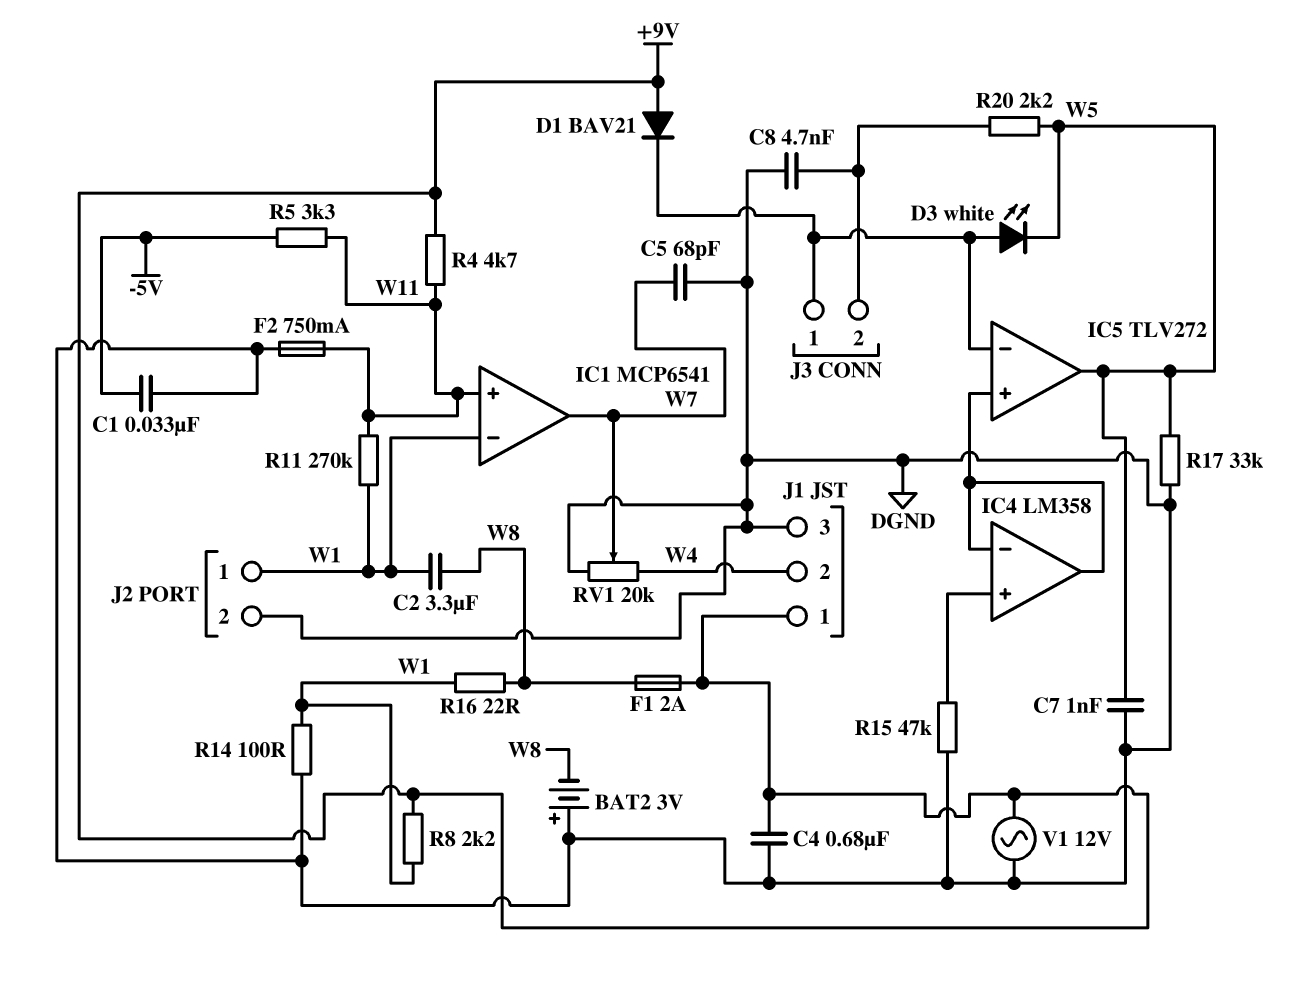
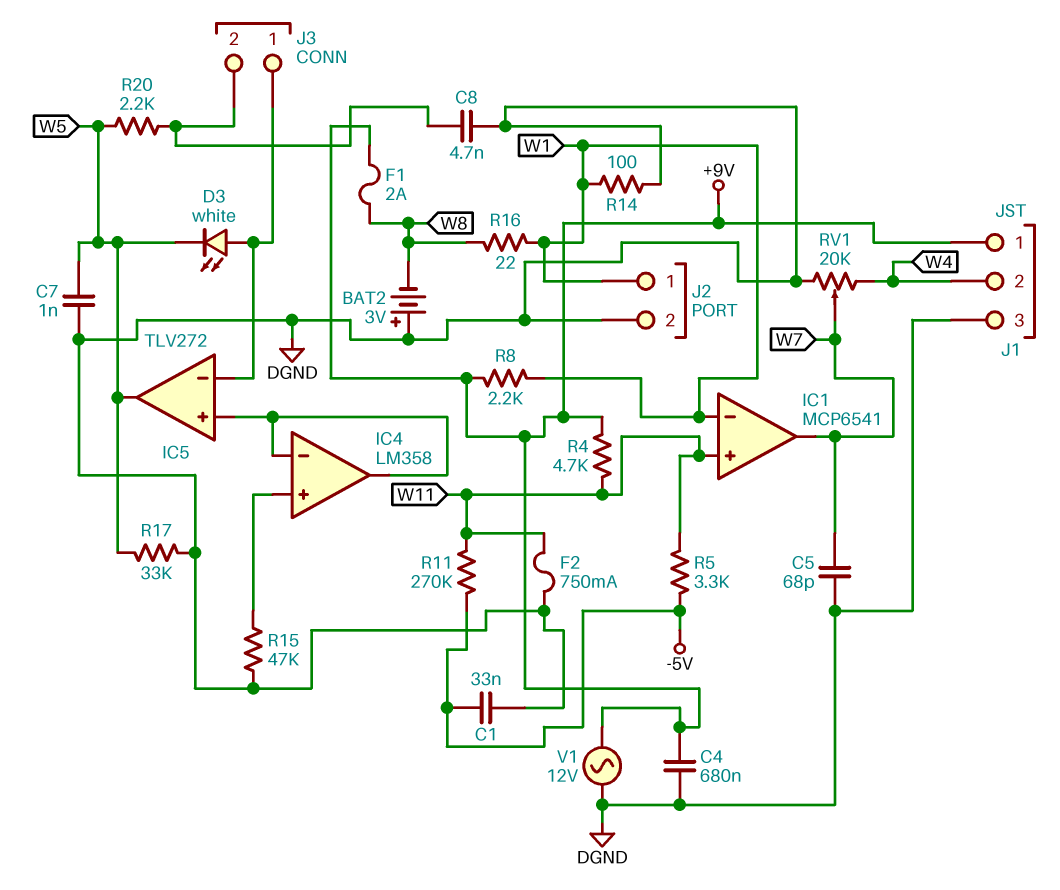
C2: 3.3uF (W1, W8) -> none
D1: diode BAV21 (A +9V, K IC5/in-) -> none
R11: 270k (W1, W11) -> 270k (-5V, W11)

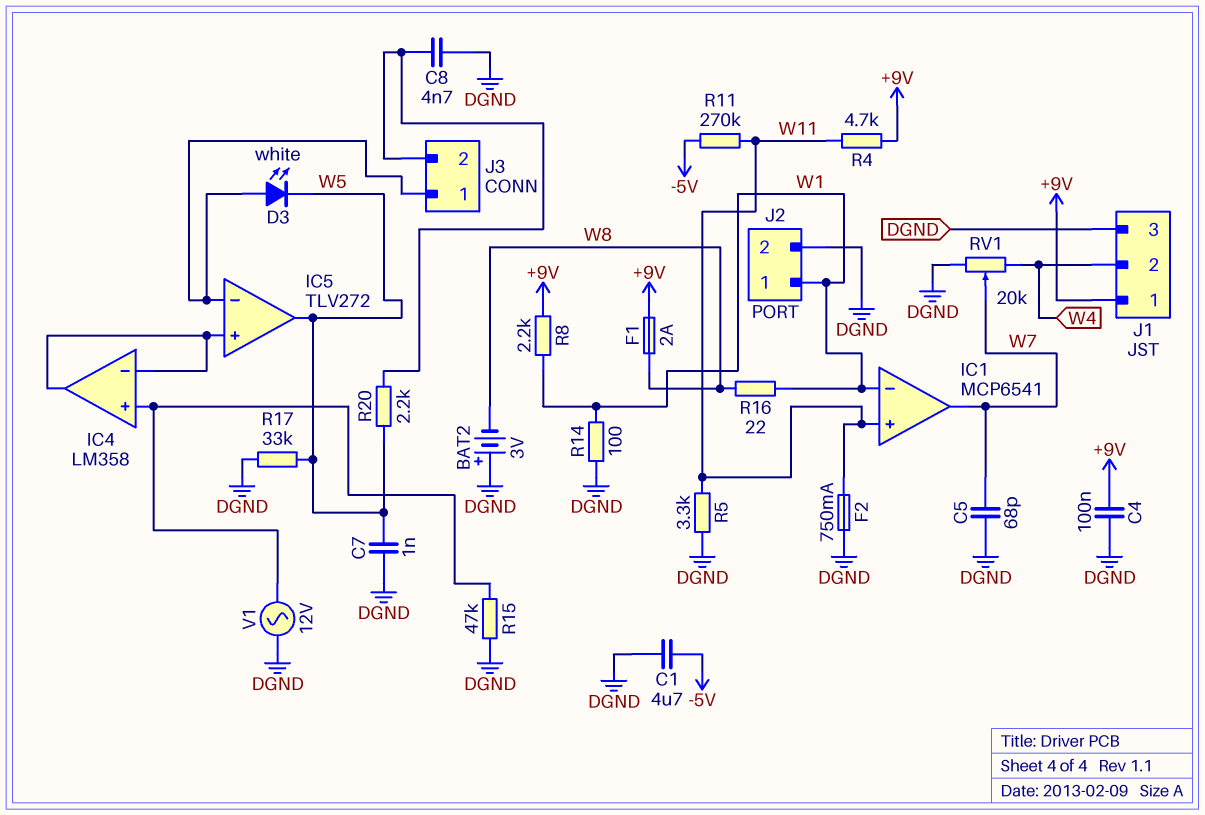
C1: 33nF (-5V, DGND) -> 4.7uF (-5V, DGND)
C4: 680nF (+9V, DGND) -> 100nF (+9V, DGND)
R5: 3.3k (-5V, W11) -> 3.3k (DGND, W11)
V1: AC 12V (+9V, DGND) -> AC 12V (DGND, IC4/in+)

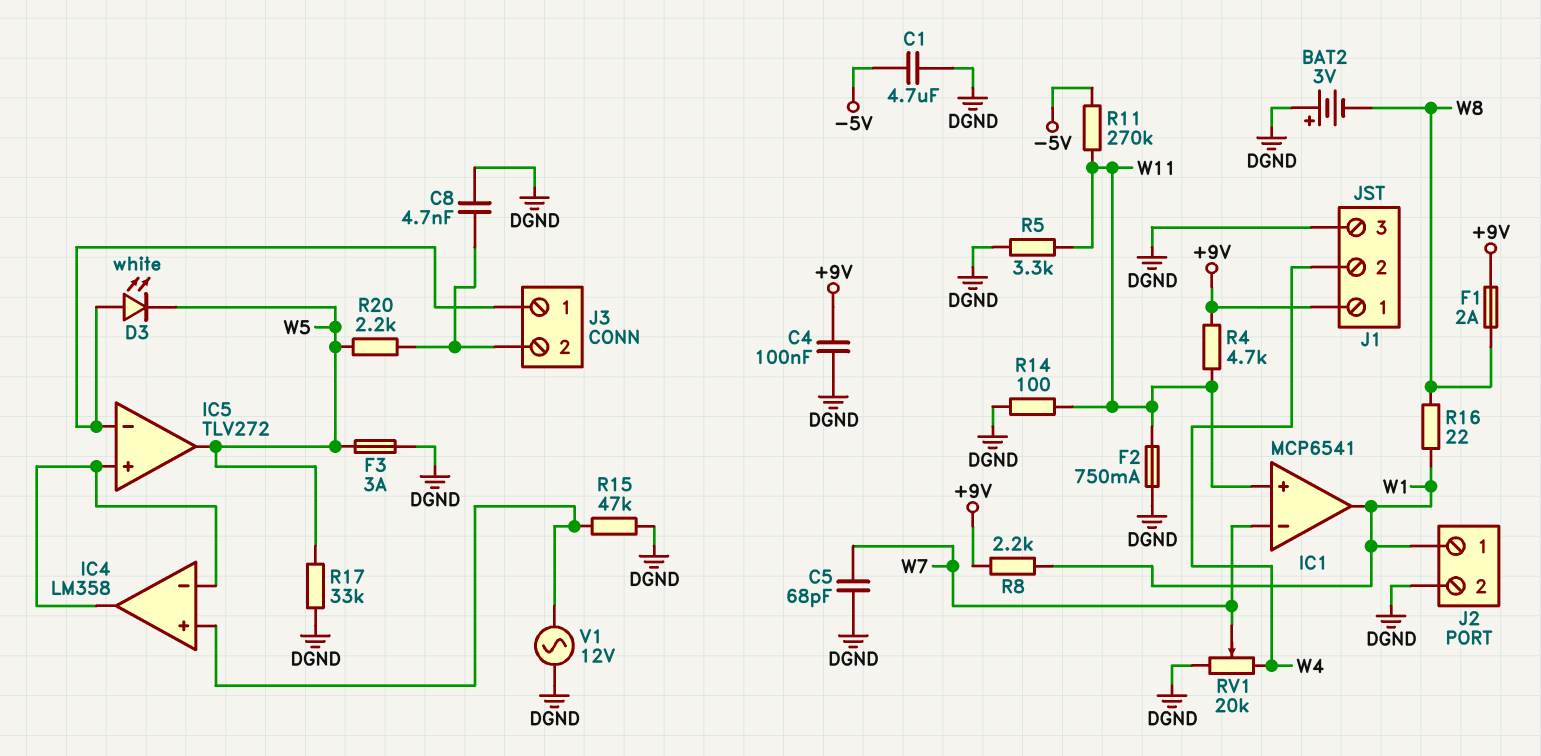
C7: 1nF (DGND, W5) -> none
F3: none -> 3A (DGND, W5)
IC1 pin in-: W1 -> W7
IC1 pin out: W7 -> W1
R14: 100 (DGND, W1) -> 100 (DGND, W11)

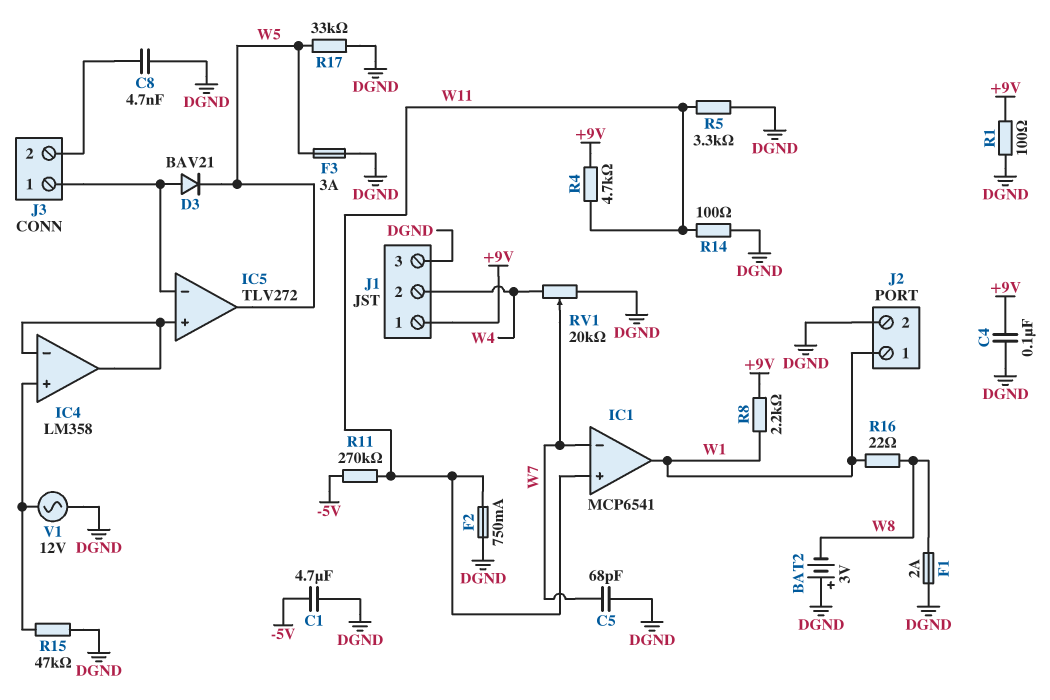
D3: LED white (A IC5/in-, K W5) -> diode BAV21 (A IC5/in-, K W5)
F1: 2A (+9V, W8) -> 2A (DGND, W8)
R1: none -> 100 (+9V, DGND)
R20: 2.2k (J3/2, W5) -> none

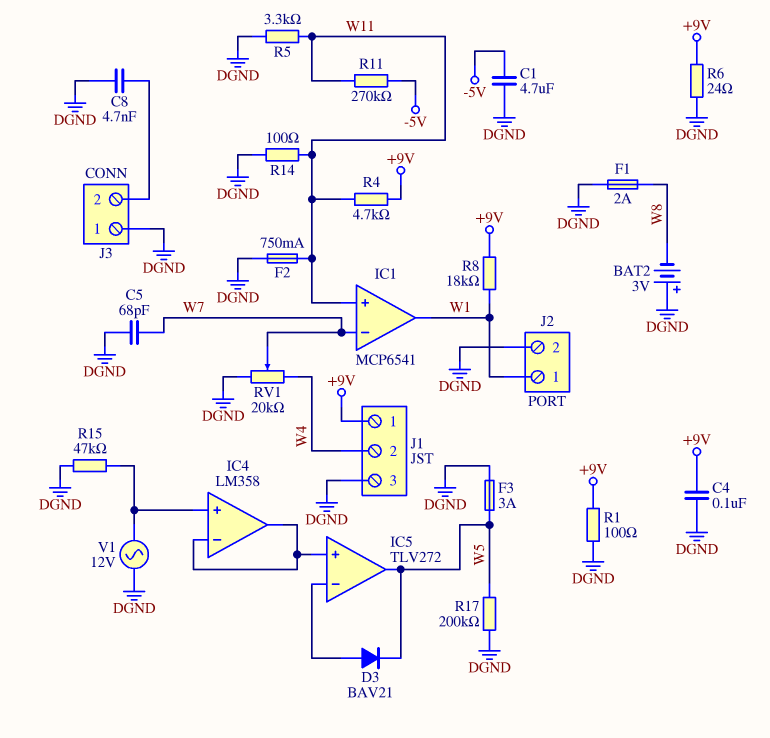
J3 pin 1: IC5/in- -> DGND
R6: none -> 24 (+9V, DGND)
R8: 2.2k (+9V, W1) -> 18k (+9V, W1)
R16: 22 (W1, W8) -> none
R17: 33k (DGND, W5) -> 200k (DGND, W5)

